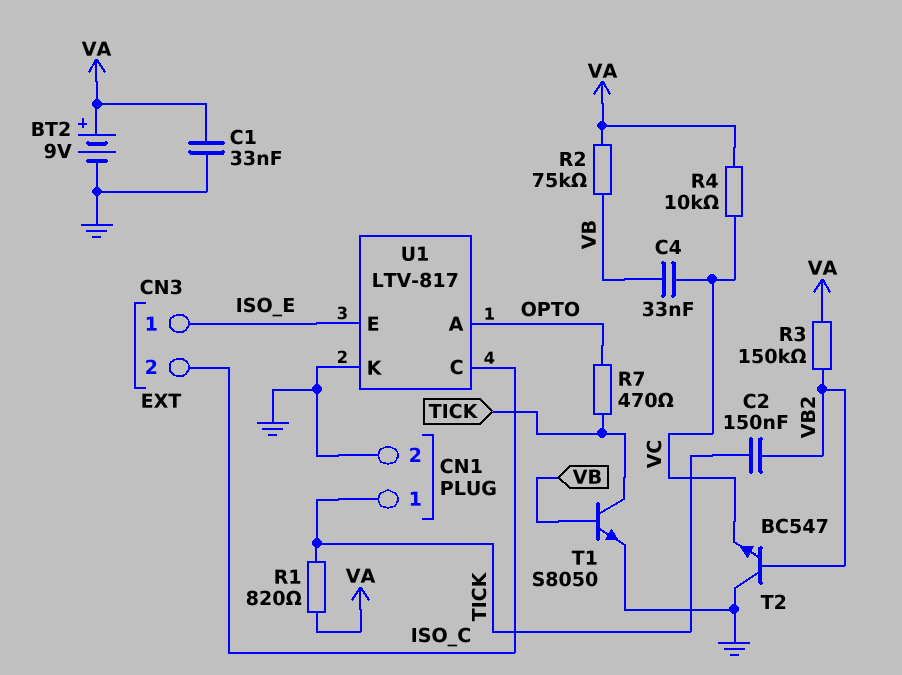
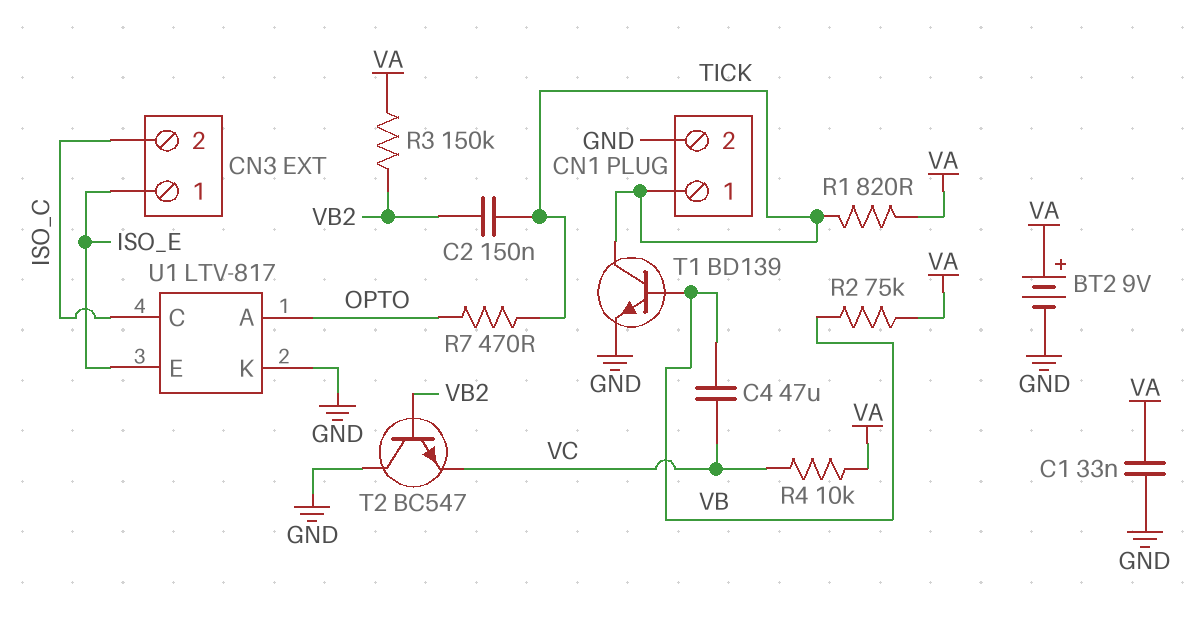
C4: 33nF (VB, VC) -> 47uF (VB, VC)
T1: NPN S8050 (B VB, C TICK, E GND) -> NPN BD139 (B VB, C TICK, E GND)

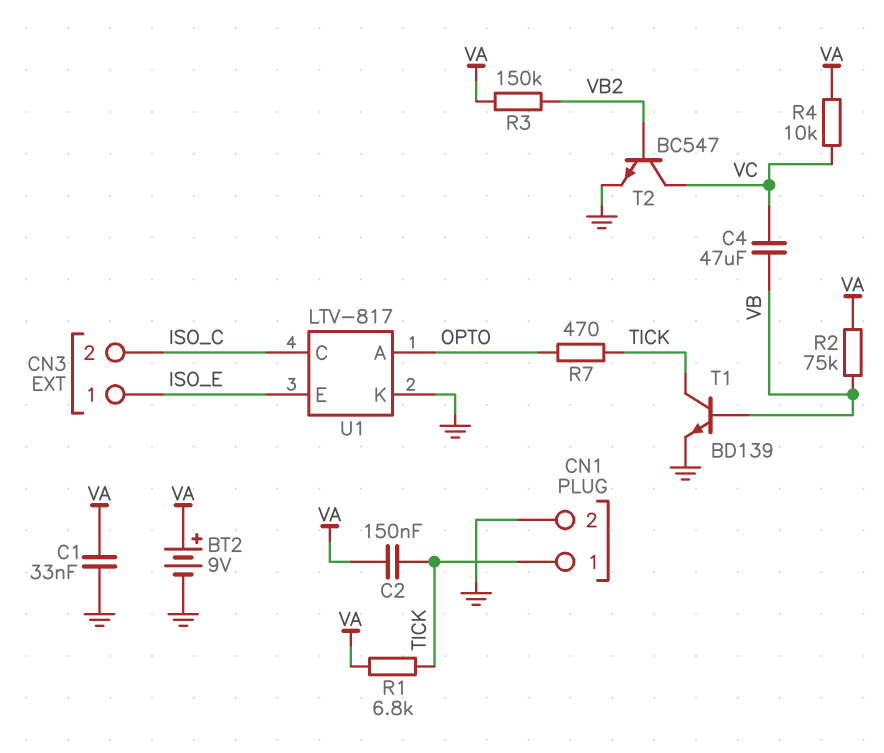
C2: 150nF (TICK, VB2) -> 150nF (TICK, VA)
R1: 820 (TICK, VA) -> 6.8k (TICK, VA)
T2: NPN BC547 (B VB2, C GND, E VC) -> NPN BC547 (B VB2, C VC, E GND)

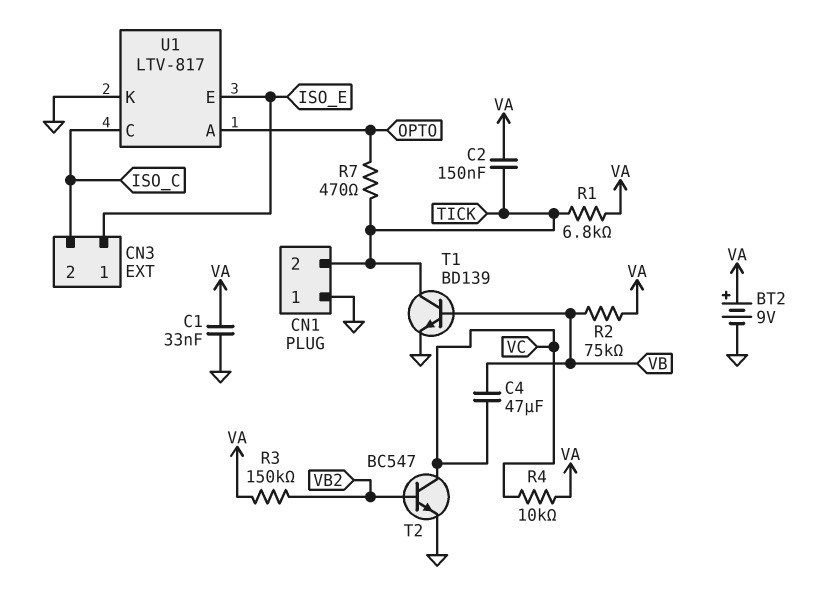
CN1 pin 1: TICK -> GND
CN1 pin 2: GND -> TICK

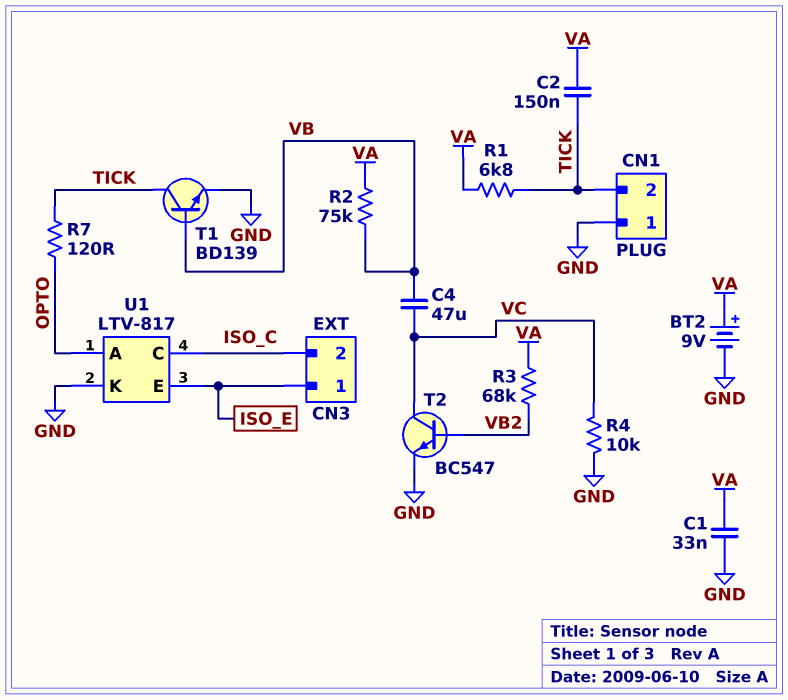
R3: 150k (VA, VB2) -> 68k (VA, VB2)
R4: 10k (VA, VC) -> 10k (GND, VC)
R7: 470 (OPTO, TICK) -> 120 (OPTO, TICK)

